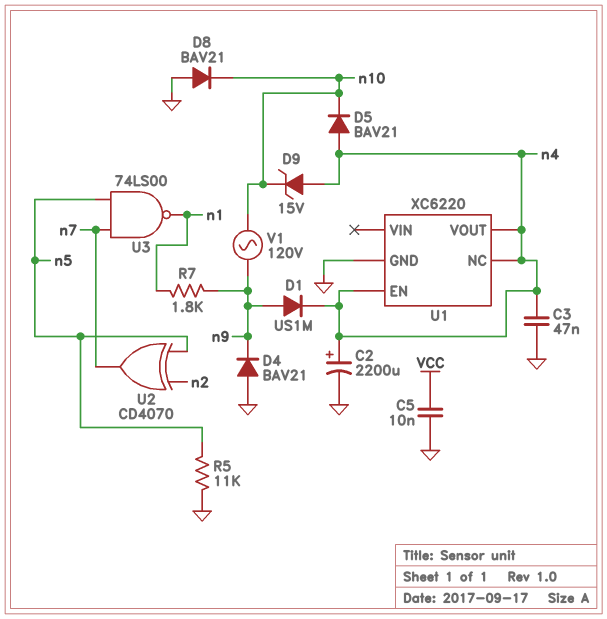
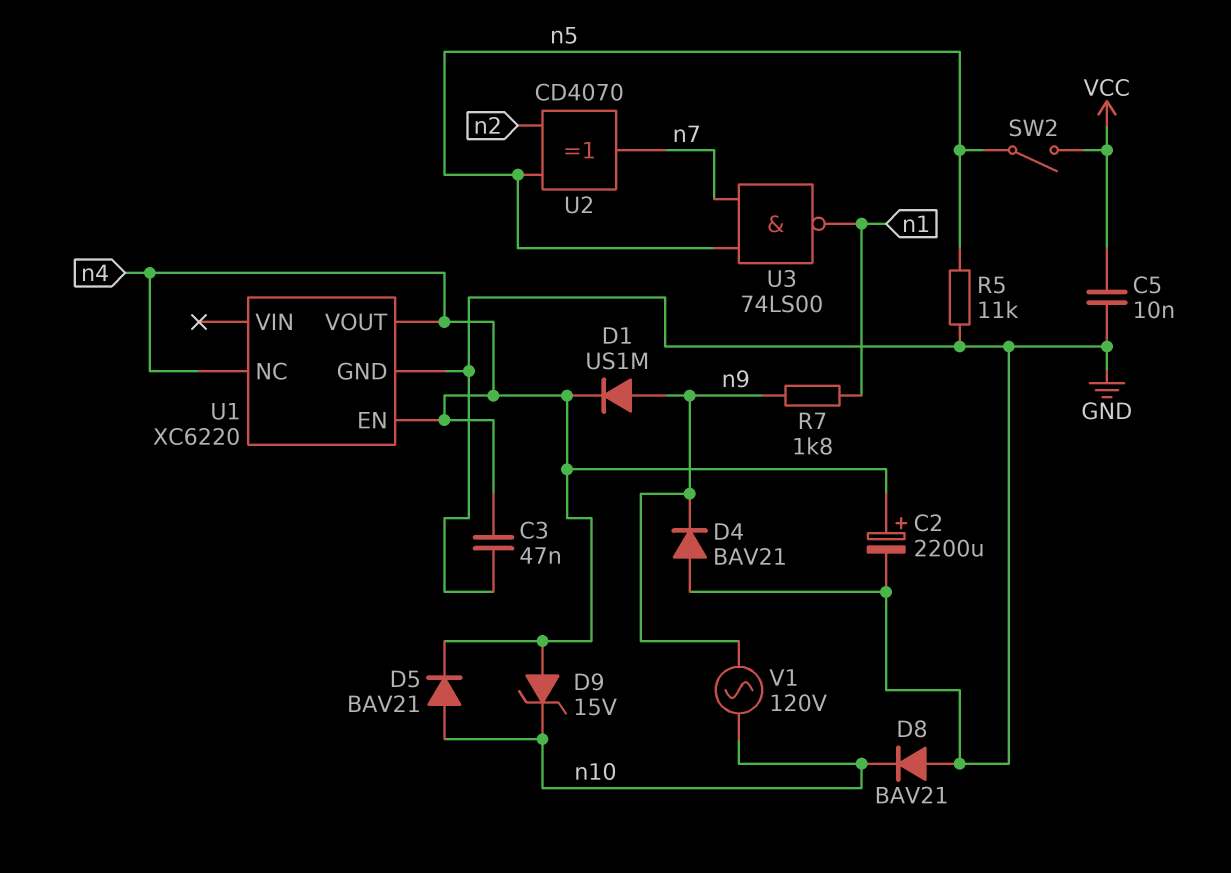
D5: diode BAV21 (A n4, K n10) -> diode BAV21 (A n10, K n4)
SW2: none -> switch (VCC, n5)

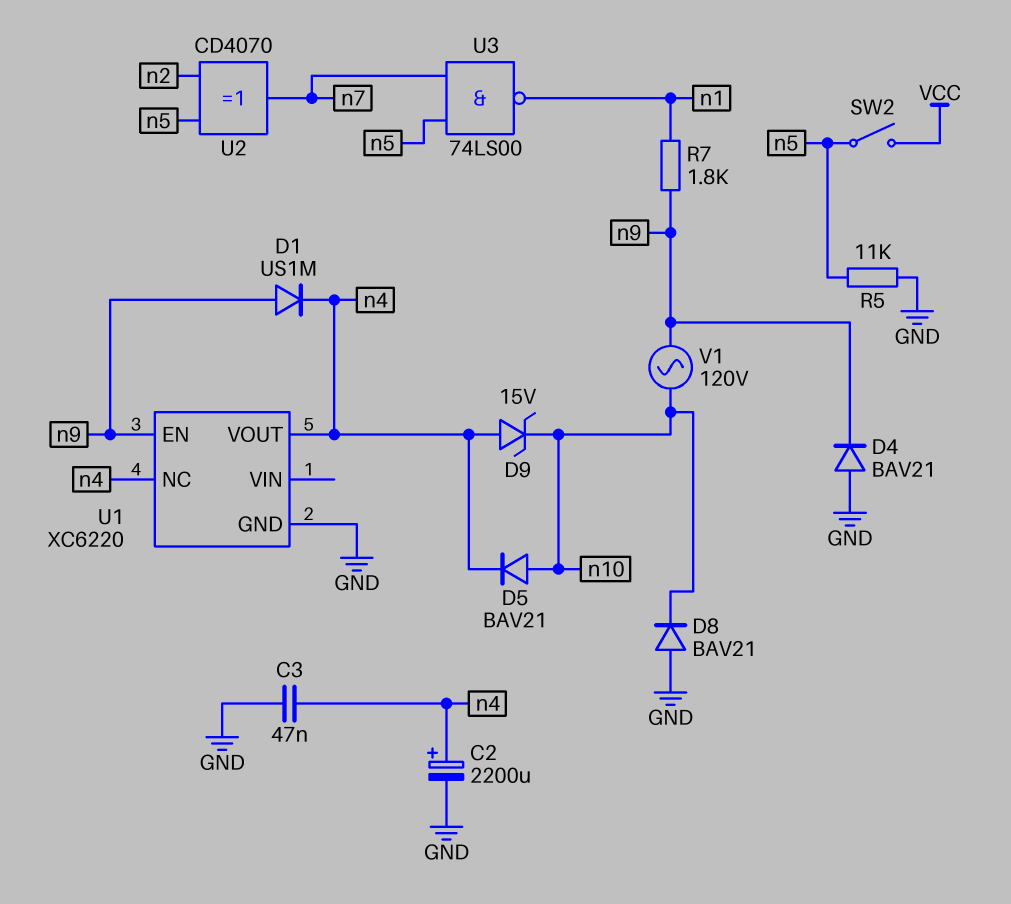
C5: 10nF (GND, VCC) -> none
U1 pin EN: n4 -> n9

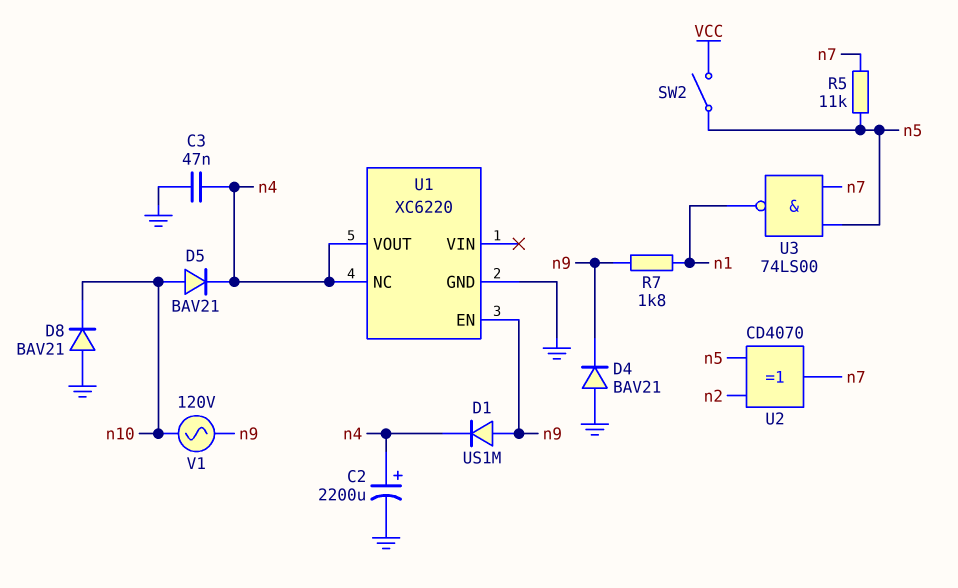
D9: zener 15V (A n4, K n10) -> none
R5: 11k (GND, n5) -> 11k (n5, n7)

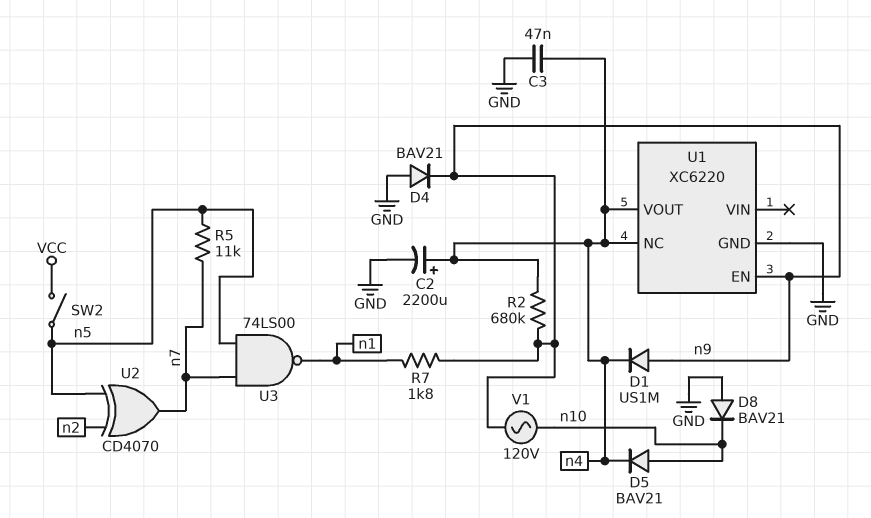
R2: none -> 680k (n4, n9)

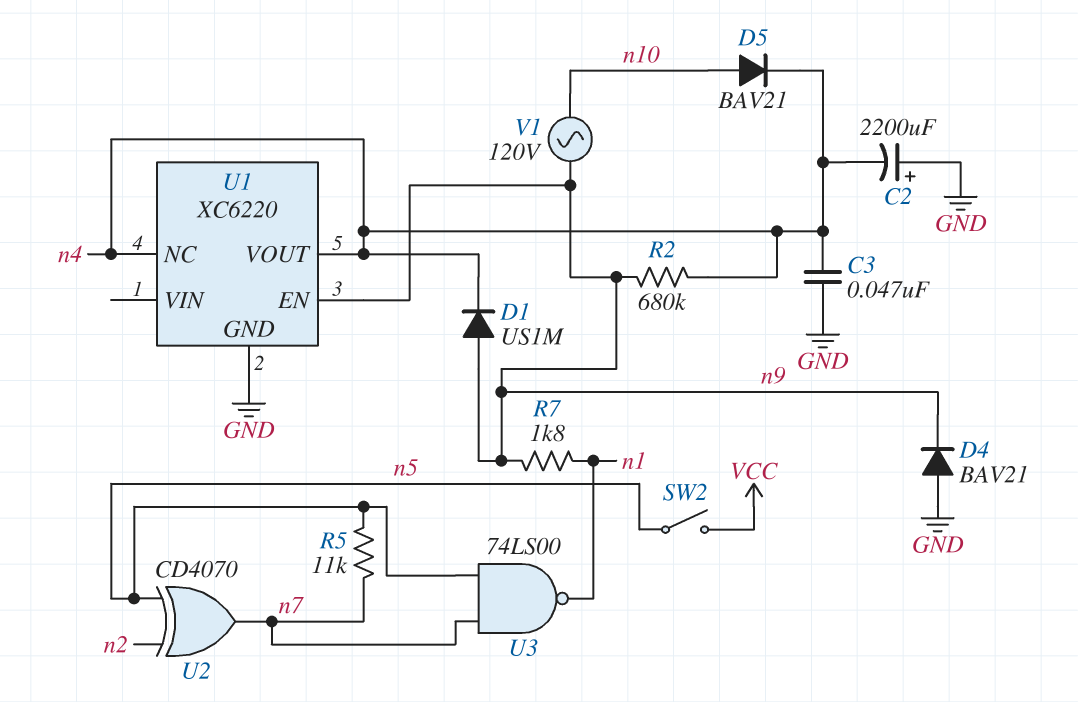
C2: 2200uF (plus n4, minus GND) -> 2200uF (plus GND, minus n4)
D8: diode BAV21 (A GND, K n10) -> none

